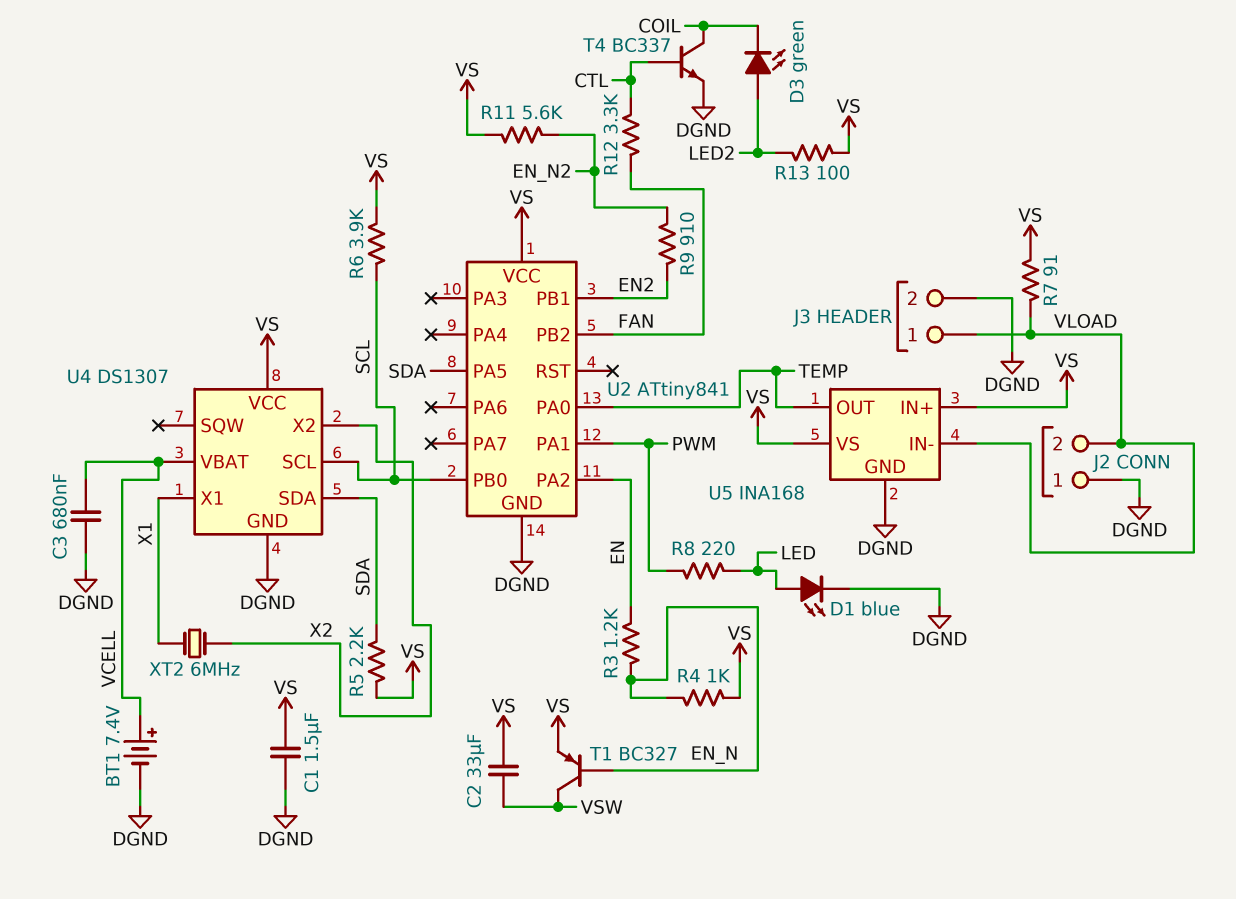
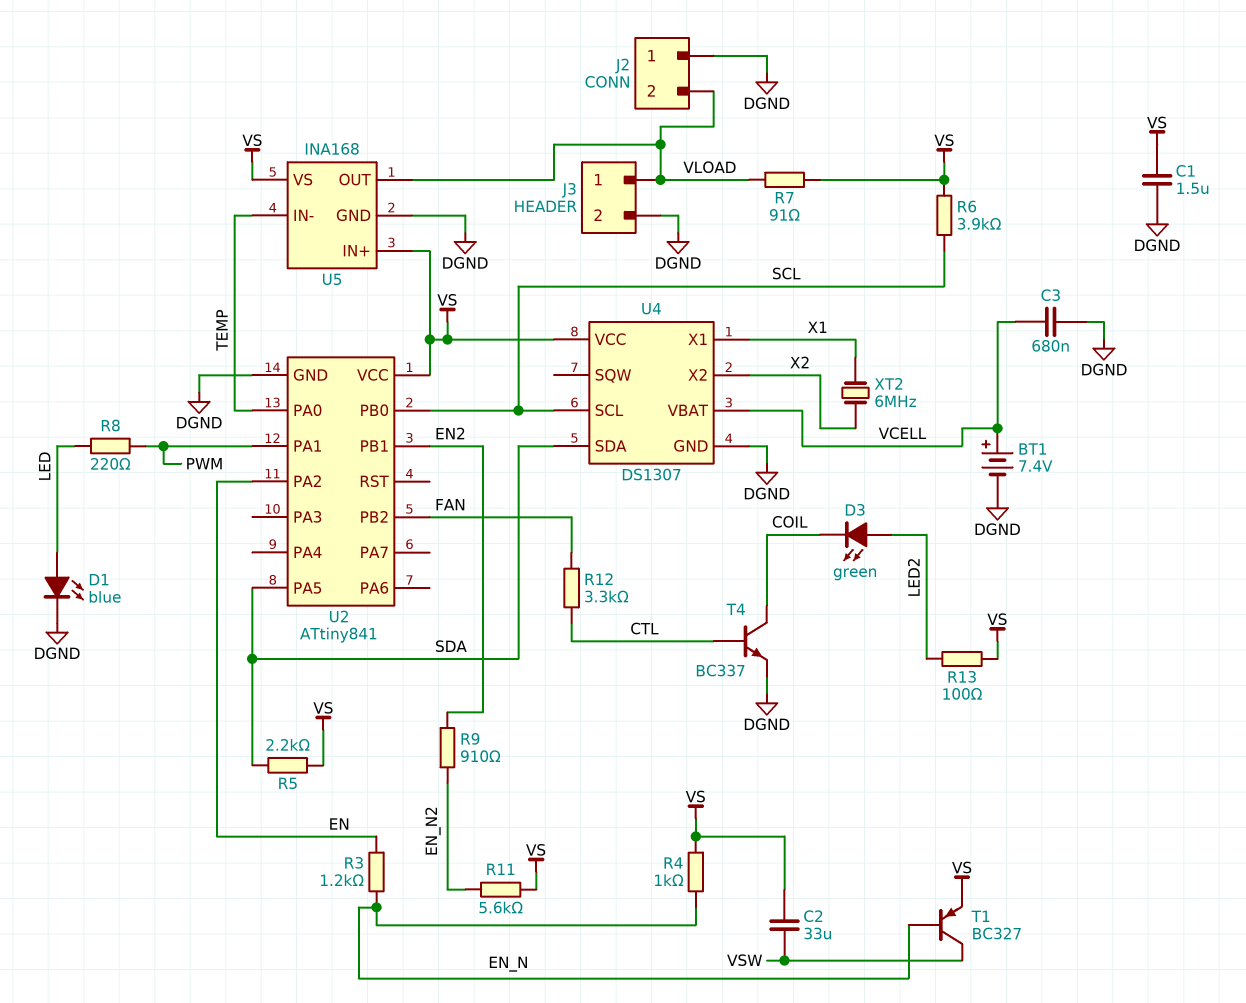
U5 pin IN-: VLOAD -> TEMP
U5 pin OUT: TEMP -> VLOAD

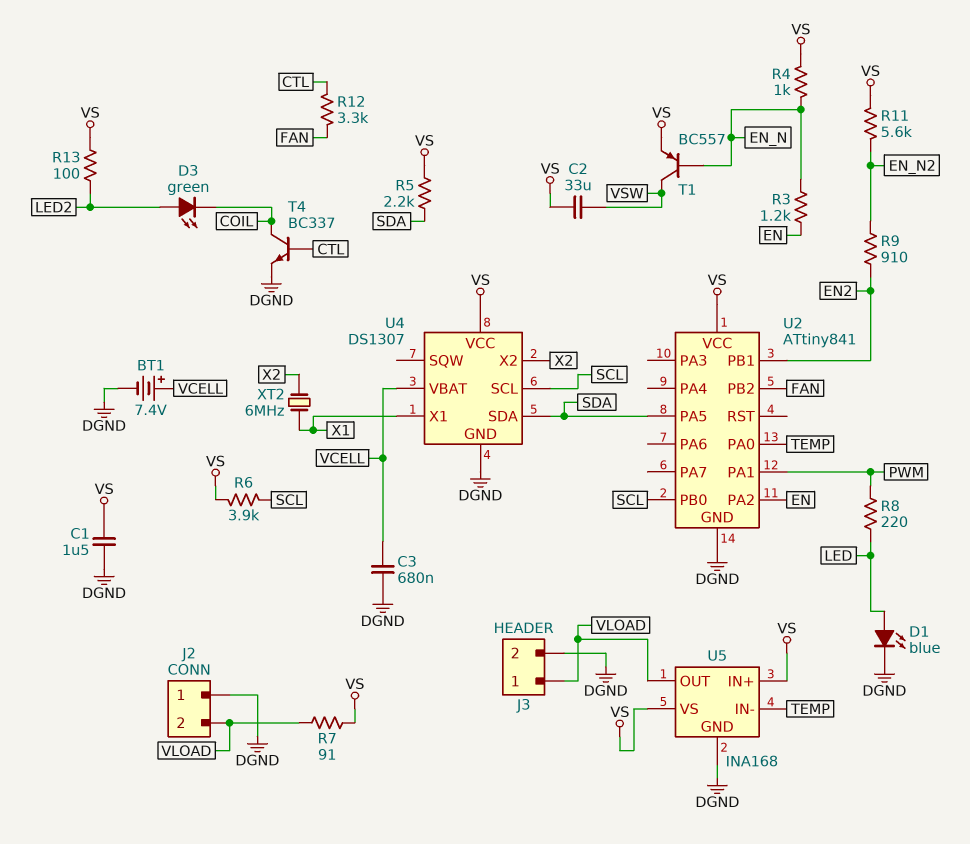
T1: PNP BC327 (B EN_N, C VSW, E VS) -> PNP BC557 (B EN_N, C VSW, E VS)

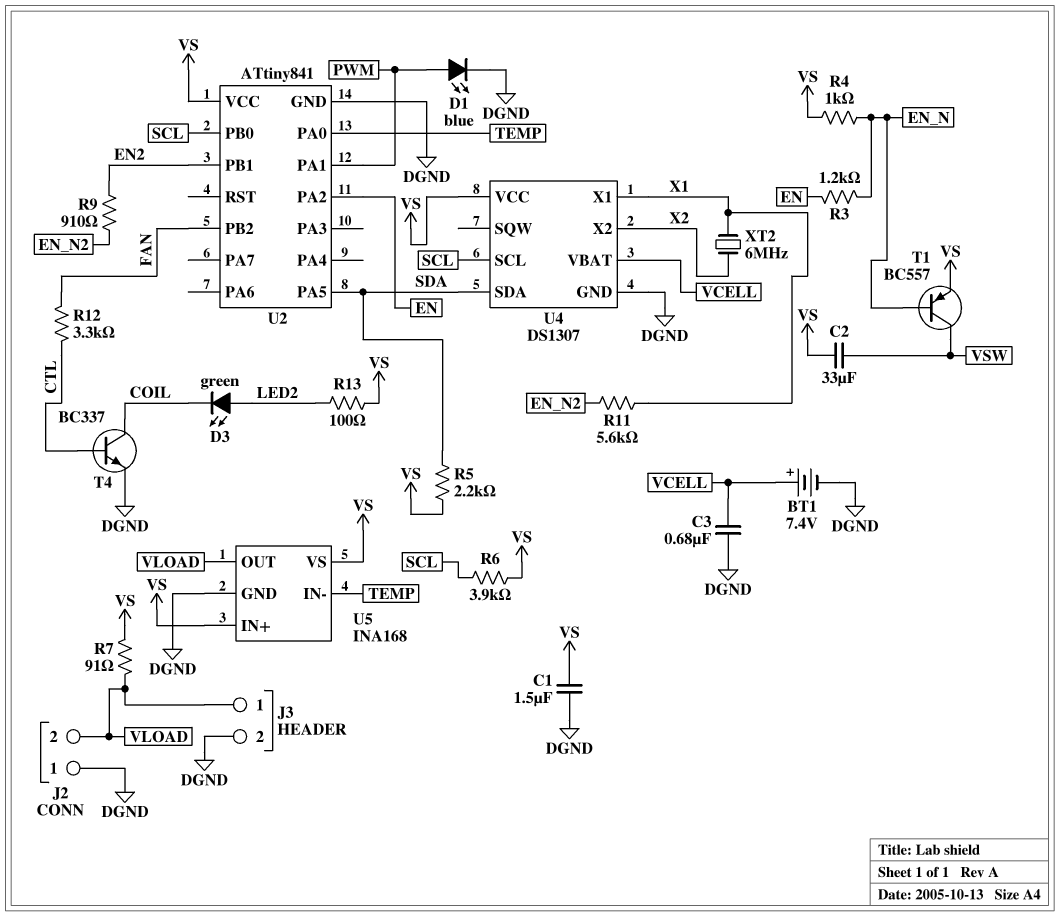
D1: LED blue (A LED, K DGND) -> LED blue (A PWM, K DGND)
R8: 220 (LED, PWM) -> none
R11: 5.6k (EN_N2, VS) -> 5.6k (EN_N2, X1)

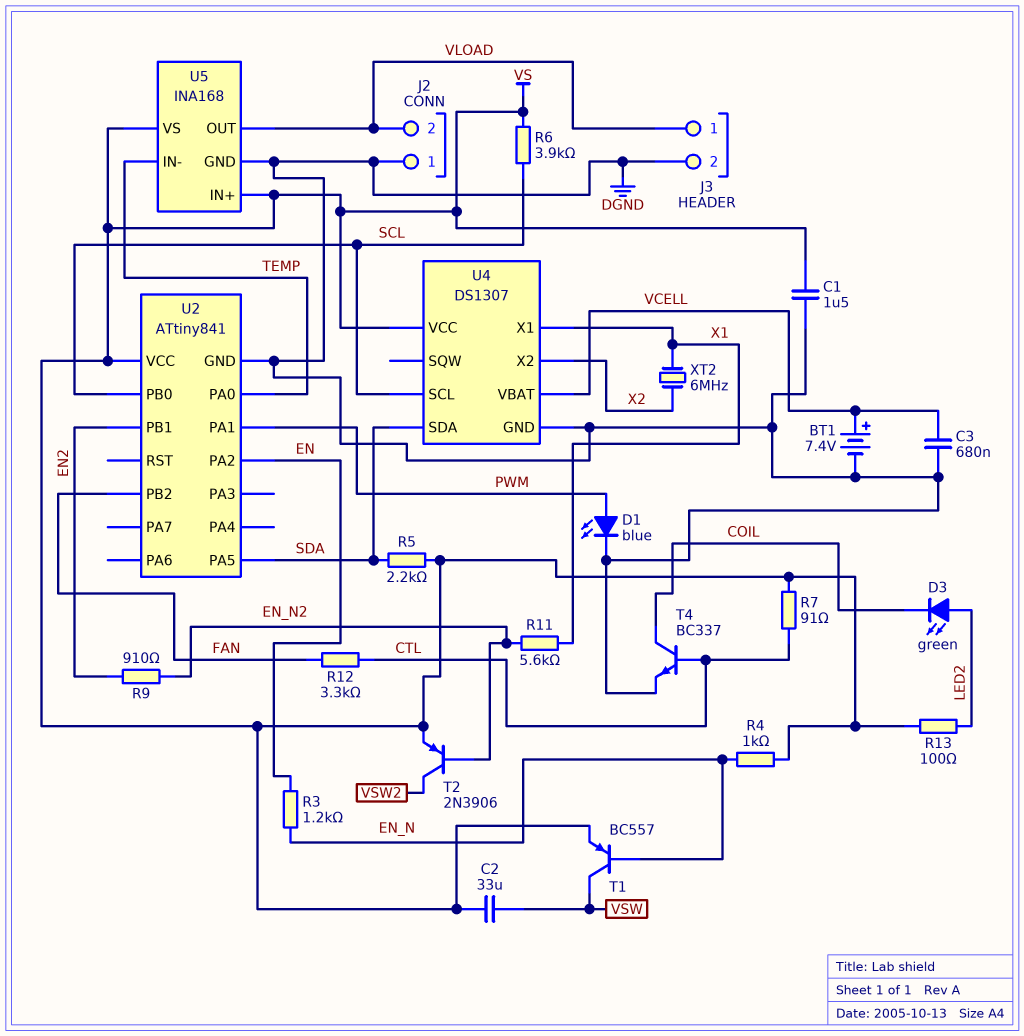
R7: 91 (VLOAD, VS) -> 91 (CTL, VS)
T2: none -> PNP 2N3906 (B EN_N2, C VSW2, E VS)

